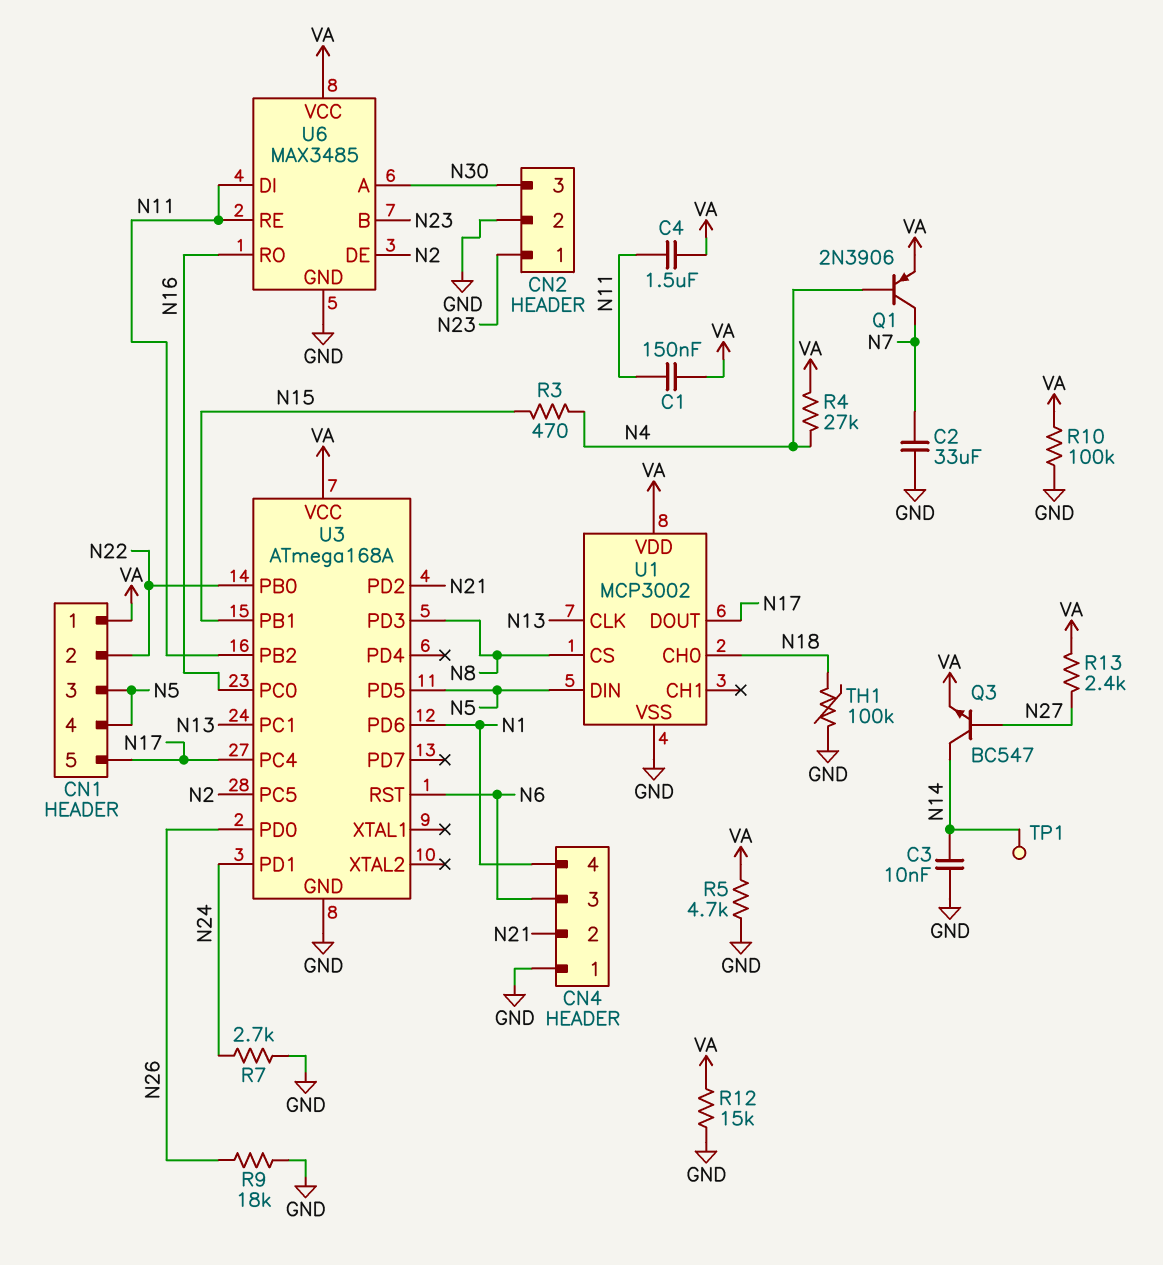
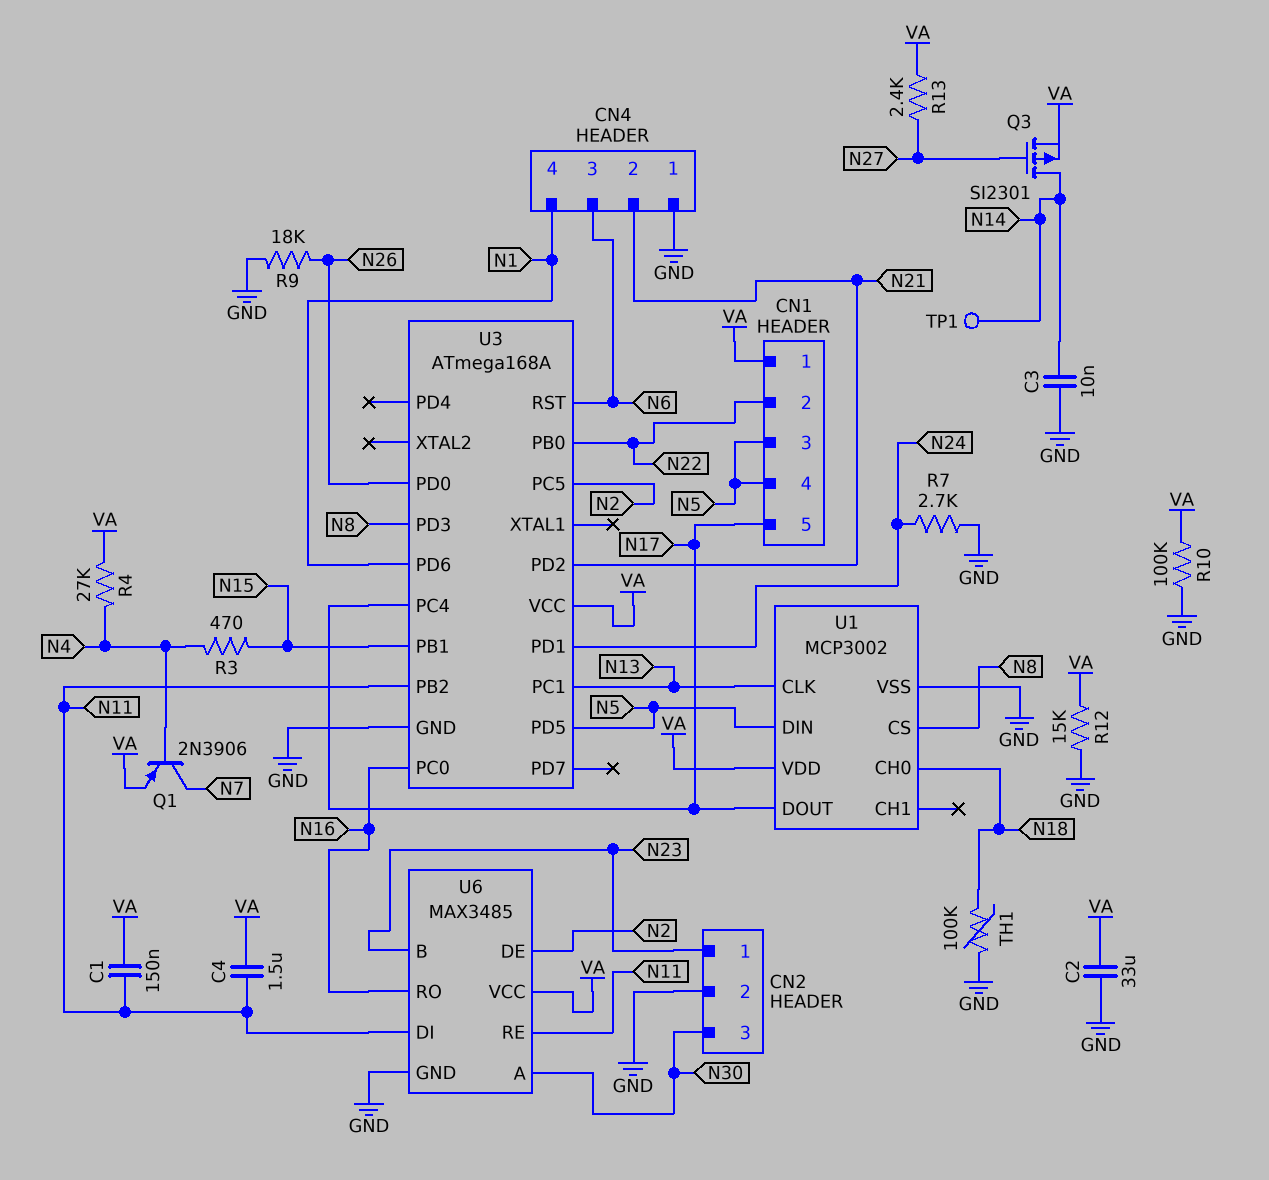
C2: 33uF (GND, N7) -> 33uF (GND, VA)
Q3: NPN BC547 (B N27, C N14, E VA) -> PMOS SI2301 (G N27, D N14, S VA)
R5: 4.7k (GND, VA) -> none

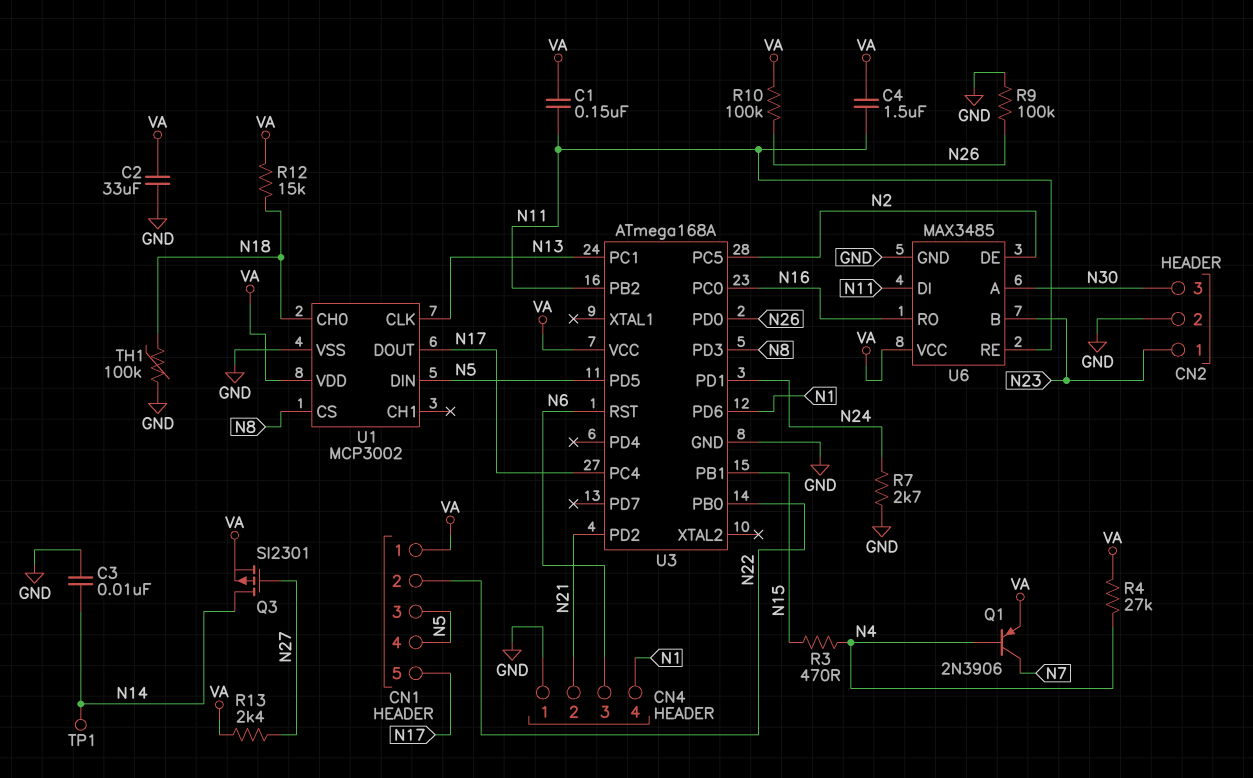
R9: 18k (GND, N26) -> 100k (GND, N26)
R10: 100k (GND, VA) -> 100k (N26, VA)
R12: 15k (GND, VA) -> 15k (N18, VA)

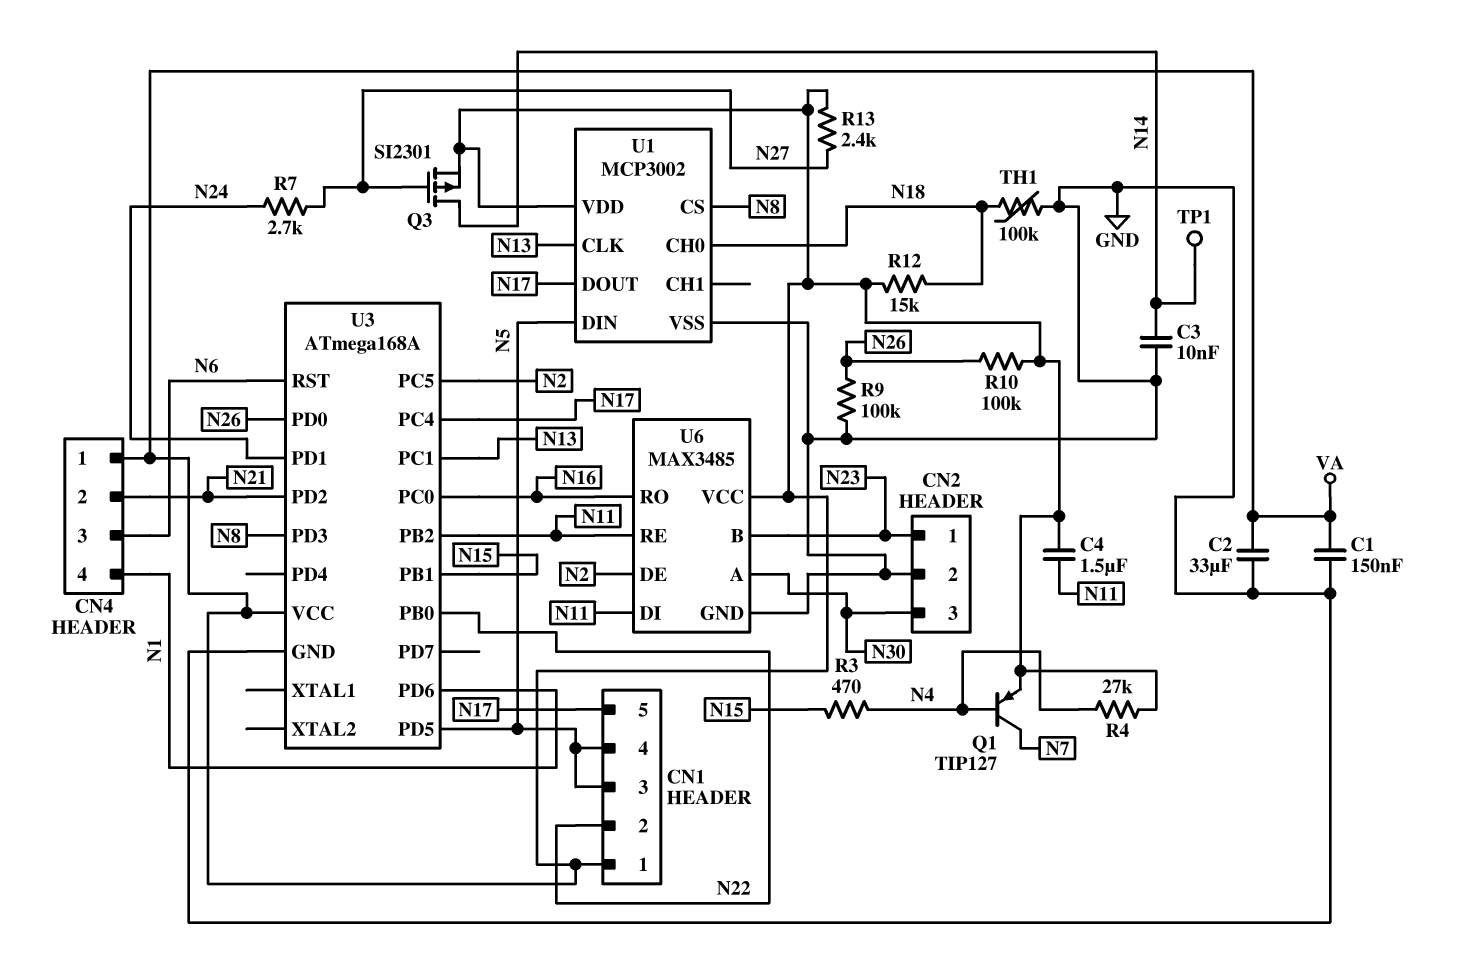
C1: 150nF (N11, VA) -> 150nF (GND, VA)
CN4 pin 1: GND -> VA
Q1: PNP 2N3906 (B N4, C N7, E VA) -> PNP TIP127 (B N4, C N7, E VA)
R7: 2.7k (GND, N24) -> 2.7k (N24, N27)

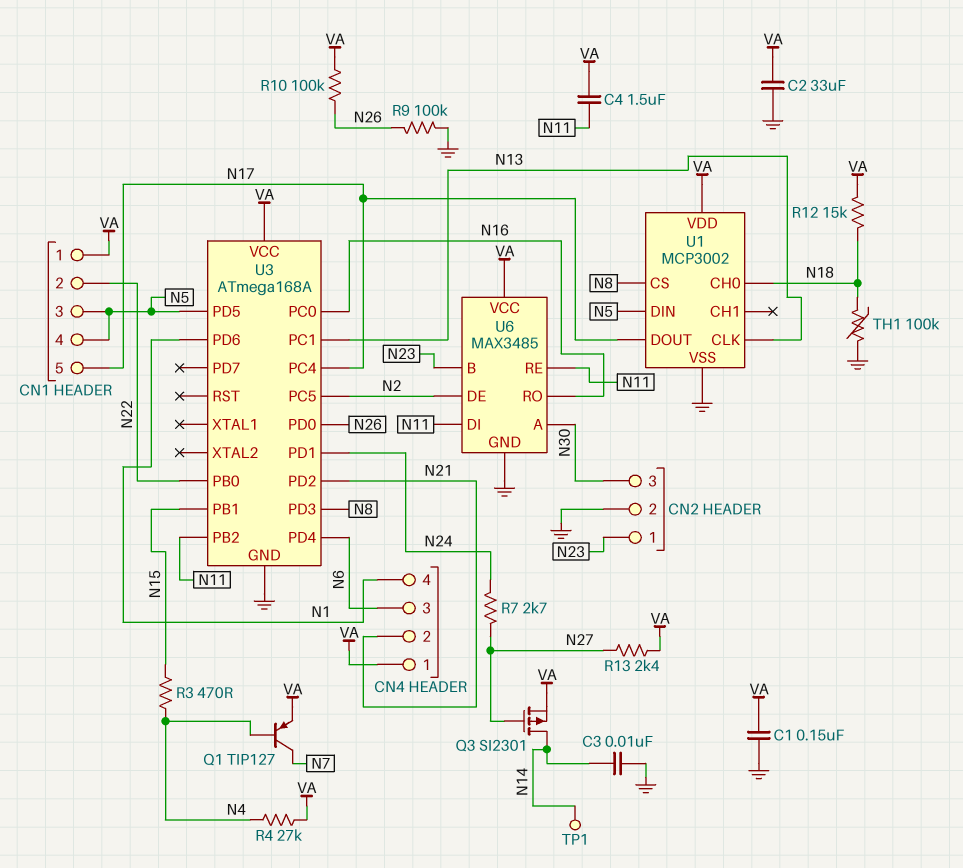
U3 pin PD4: none -> N6
U3 pin RST: N6 -> none

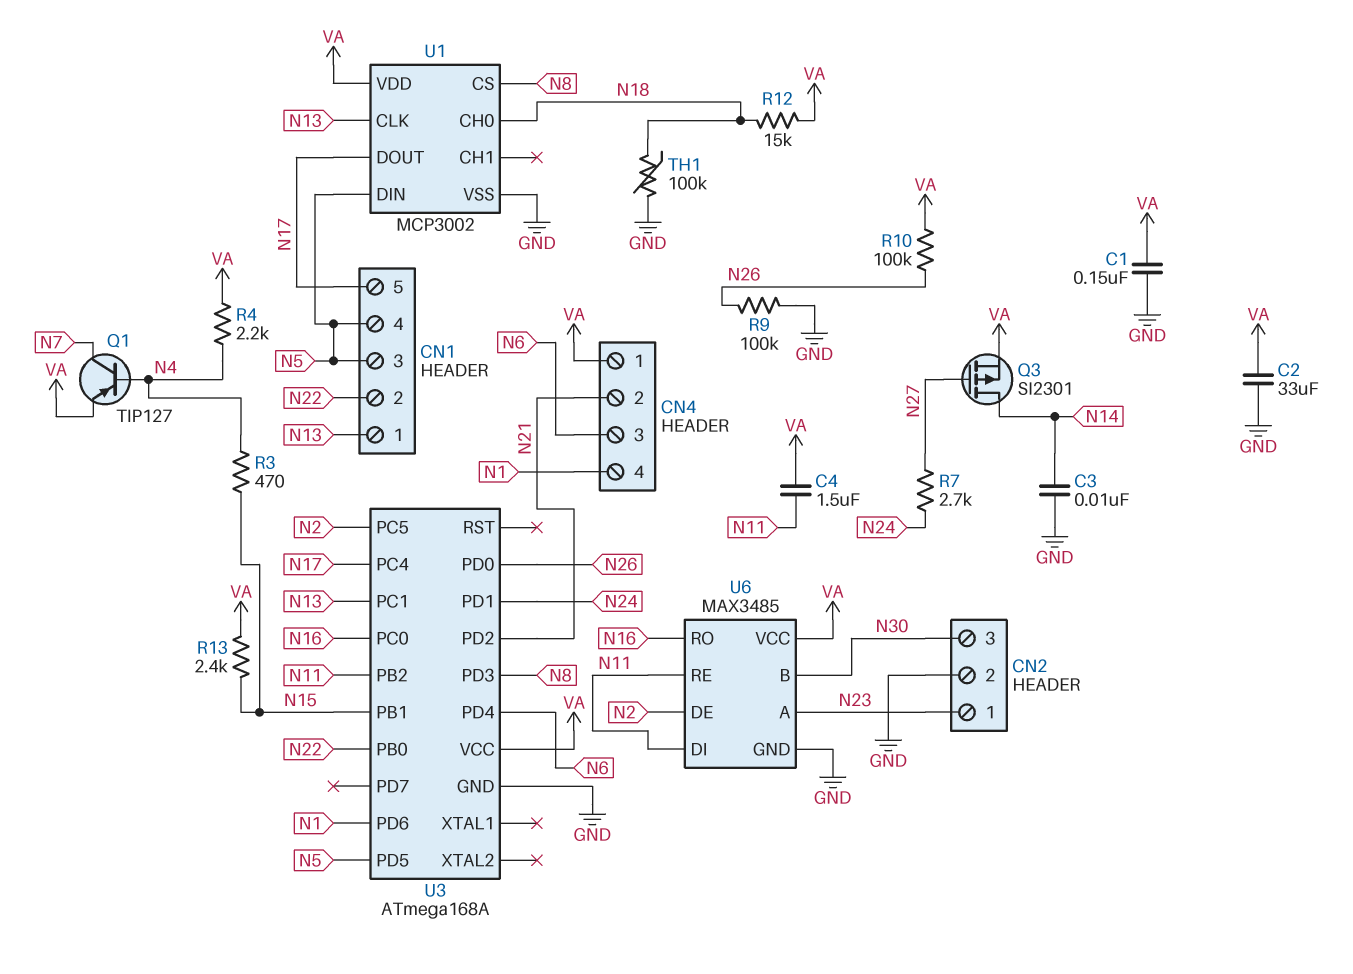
CN1 pin 1: VA -> N13
R4: 27k (N4, VA) -> 2.2k (N4, VA)
R13: 2.4k (N27, VA) -> 2.4k (N15, VA)
TP1: test point (N14) -> none
U6 pin A: N30 -> N23
U6 pin B: N23 -> N30

